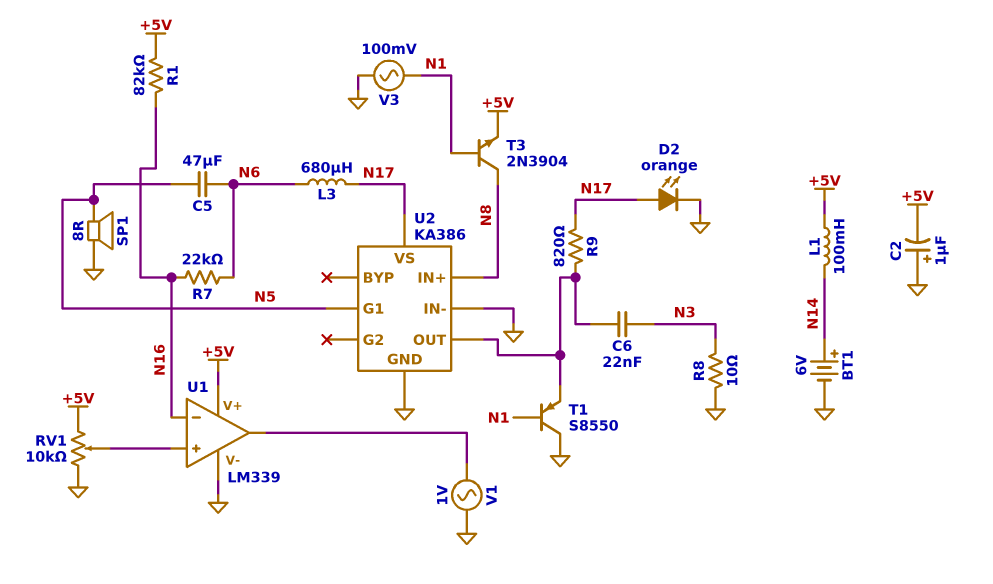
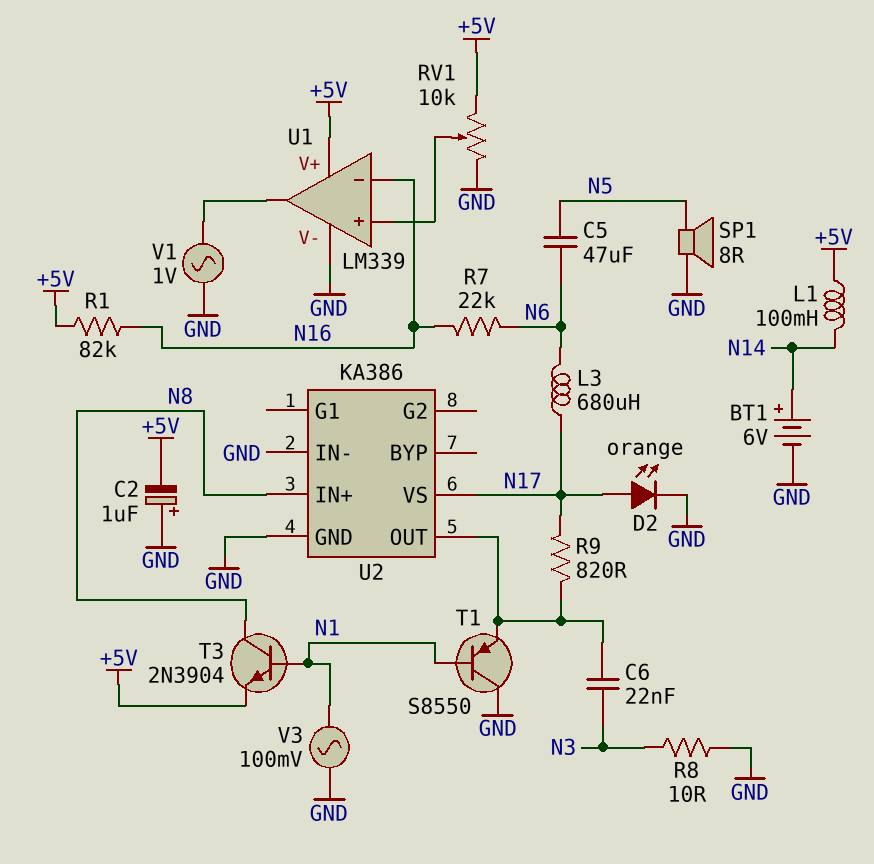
U2 pin G1: N5 -> none

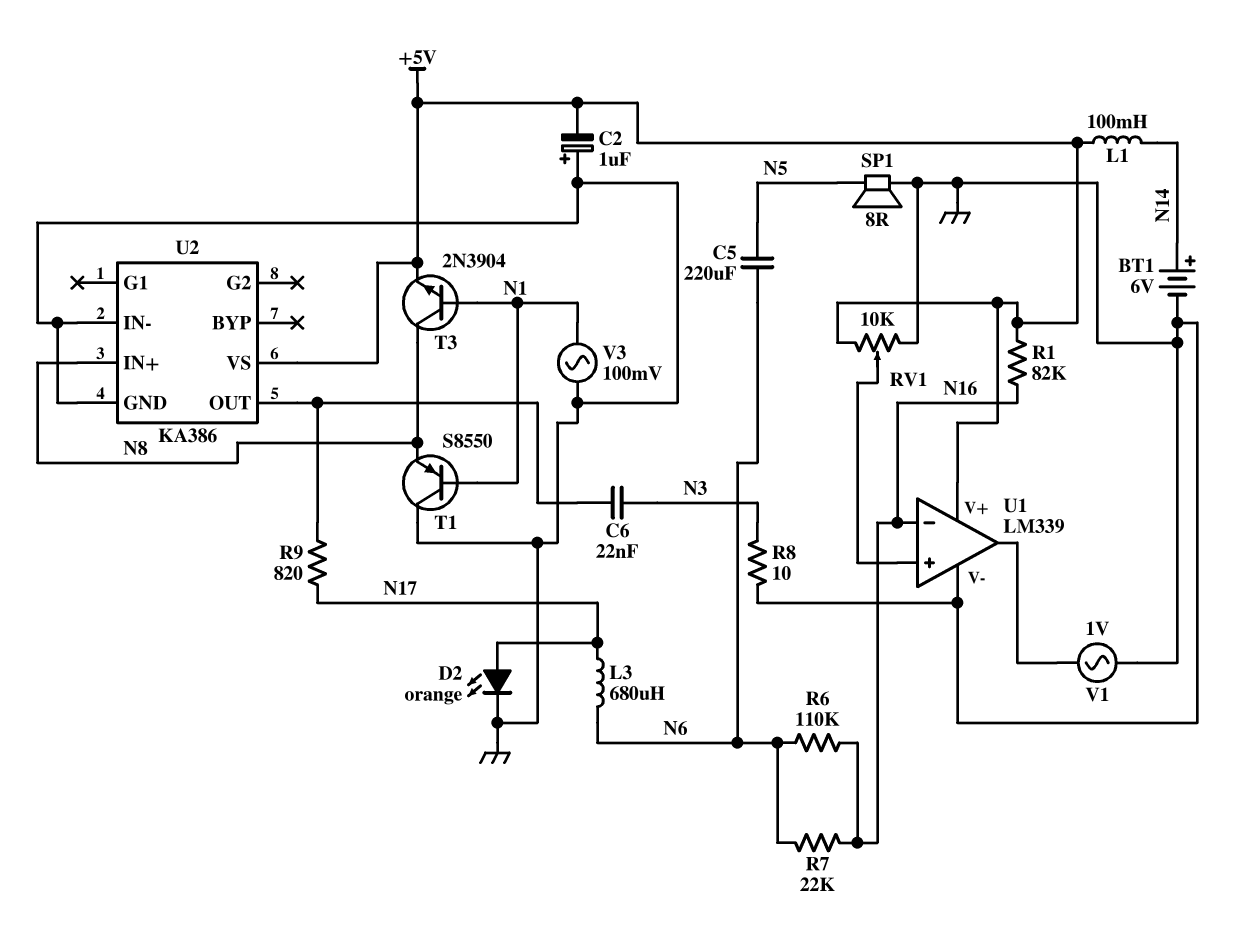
C5: 47uF (N5, N6) -> 220uF (N5, N6)
R6: none -> 110k (N6, N16)
T1: PNP S8550 (B N1, C GND, E U2/OUT) -> PNP S8550 (B N1, C GND, E N8)
U2 pin VS: N17 -> +5V

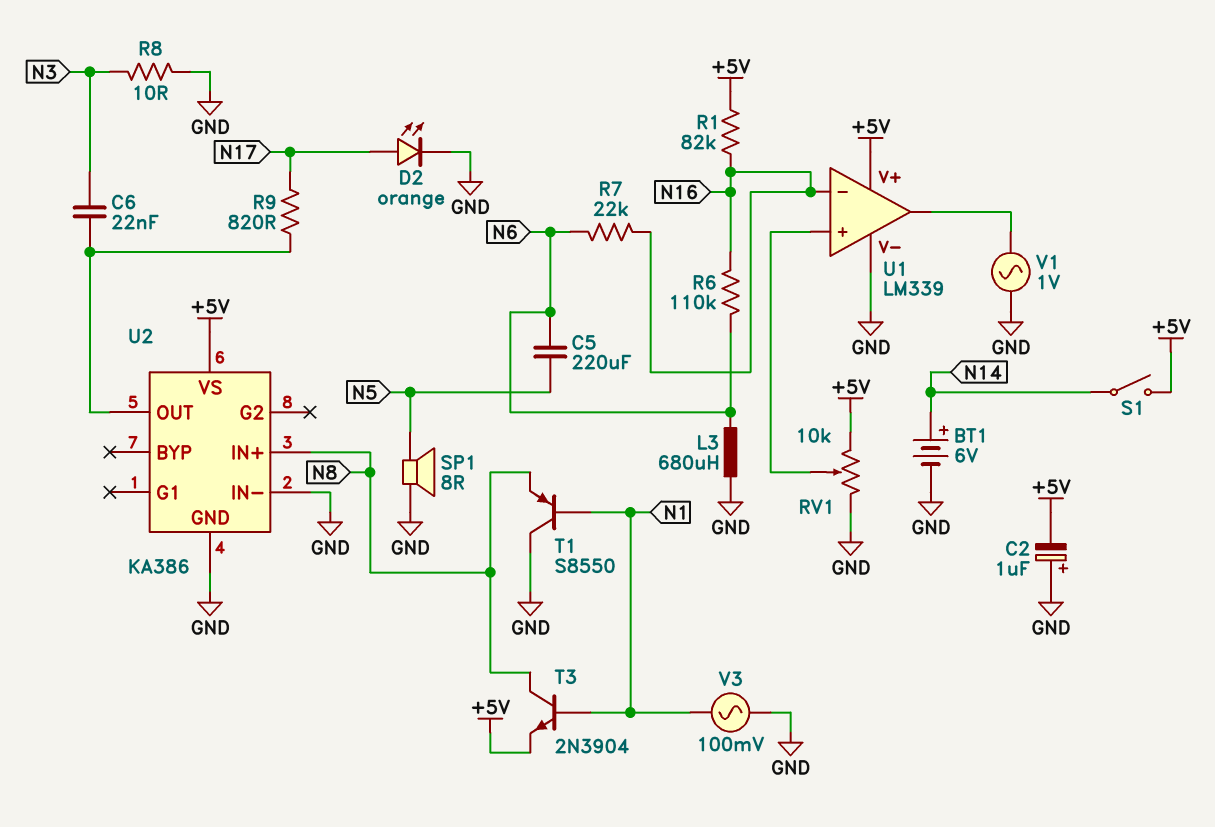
L1: 100mH (+5V, N14) -> none
L3: 680uH (N6, N17) -> 680uH (GND, N6)
S1: none -> switch (+5V, N14)

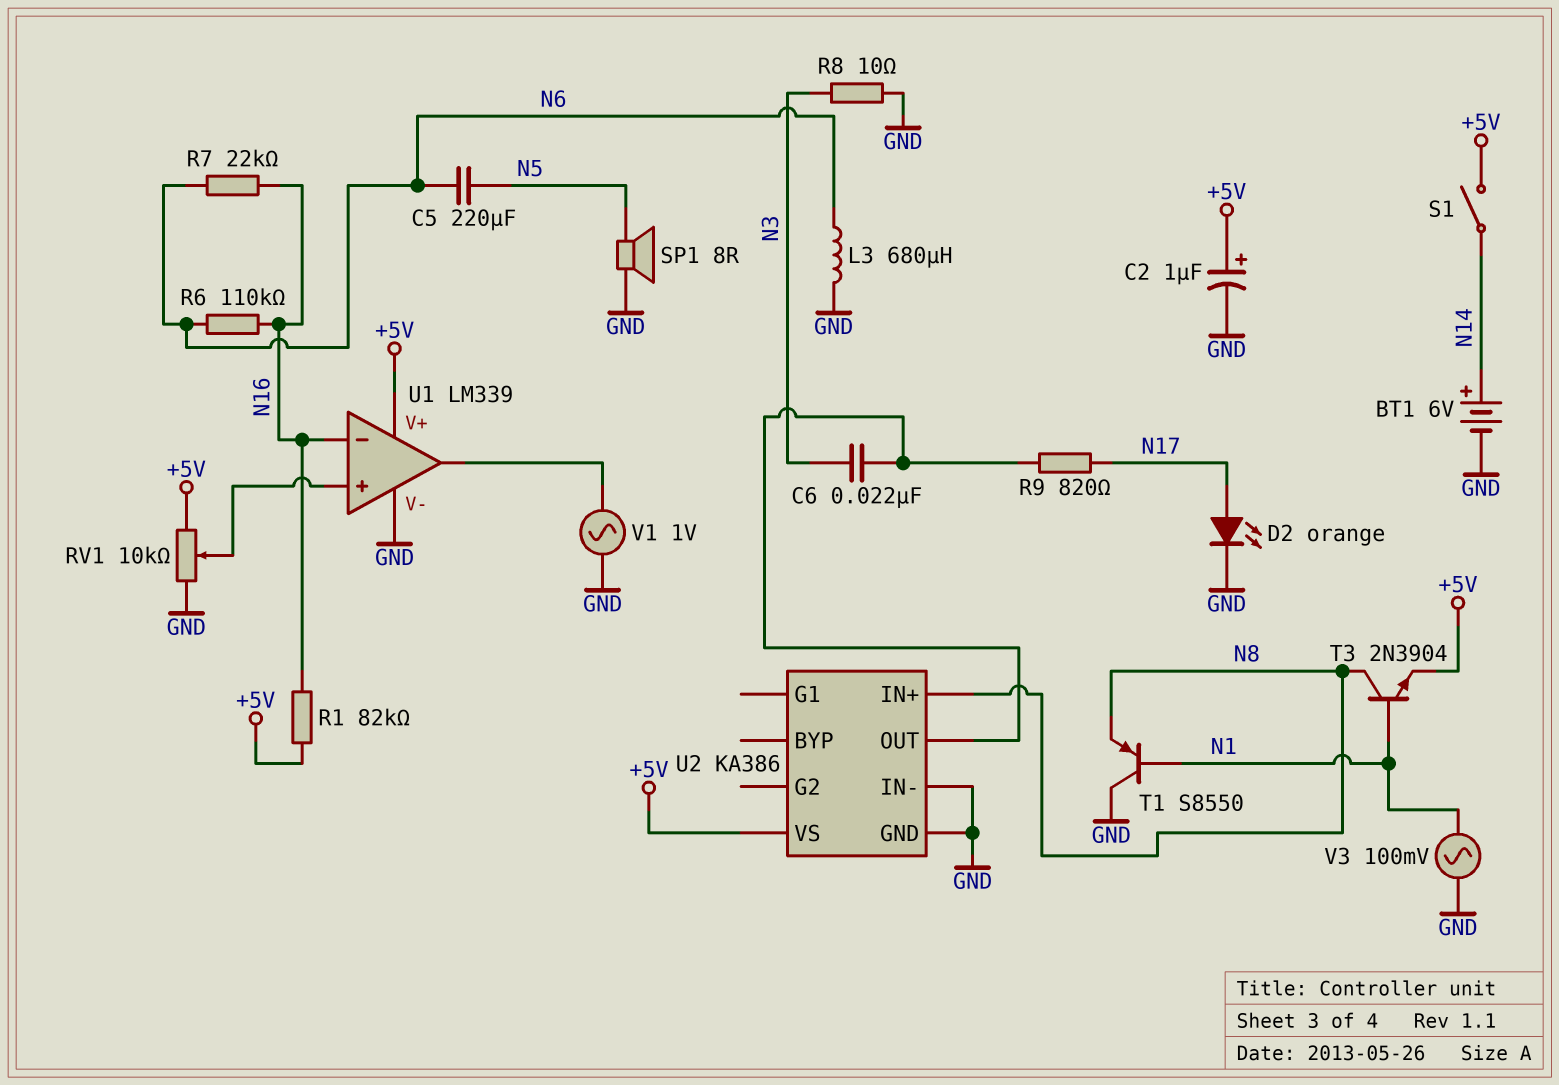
C2: 1uF (plus GND, minus +5V) -> 1uF (plus +5V, minus GND)

